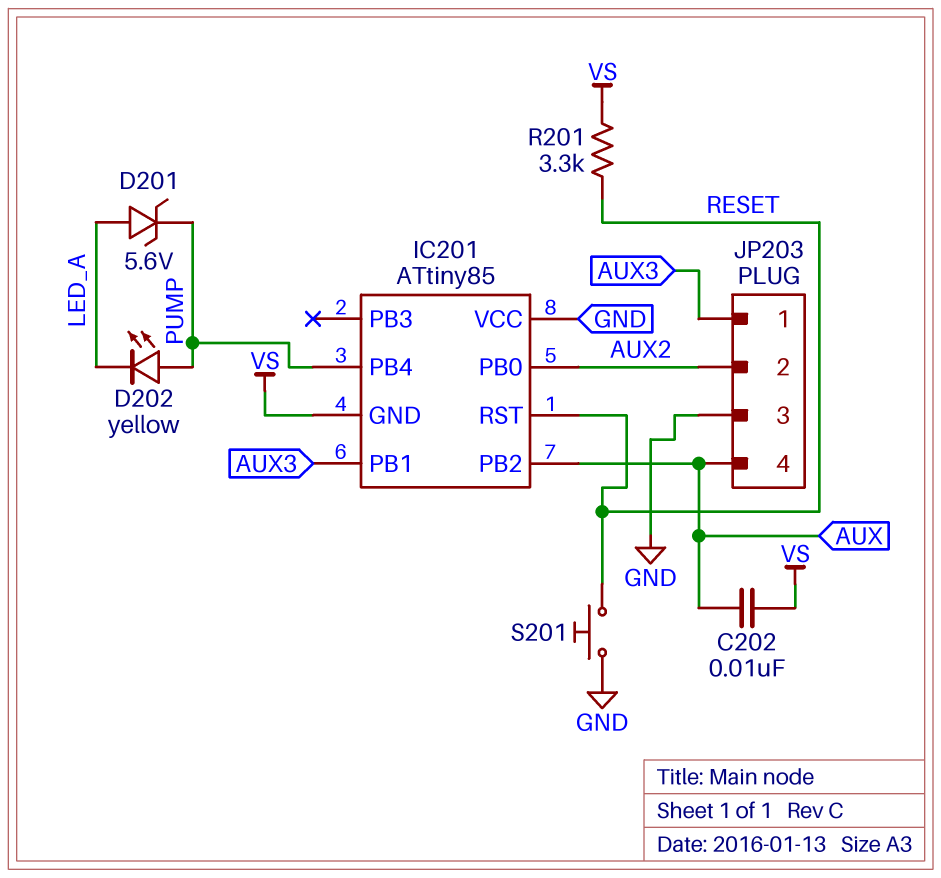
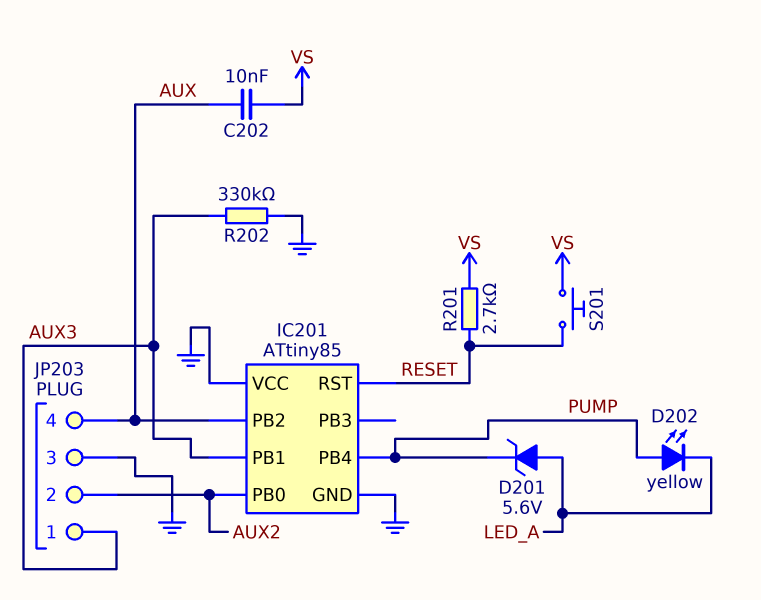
IC201 pin GND: VS -> GND
R201: 3.3k (RESET, VS) -> 2.7k (RESET, VS)
R202: none -> 330k (AUX3, GND)
S201: button (GND, RESET) -> button (RESET, VS)

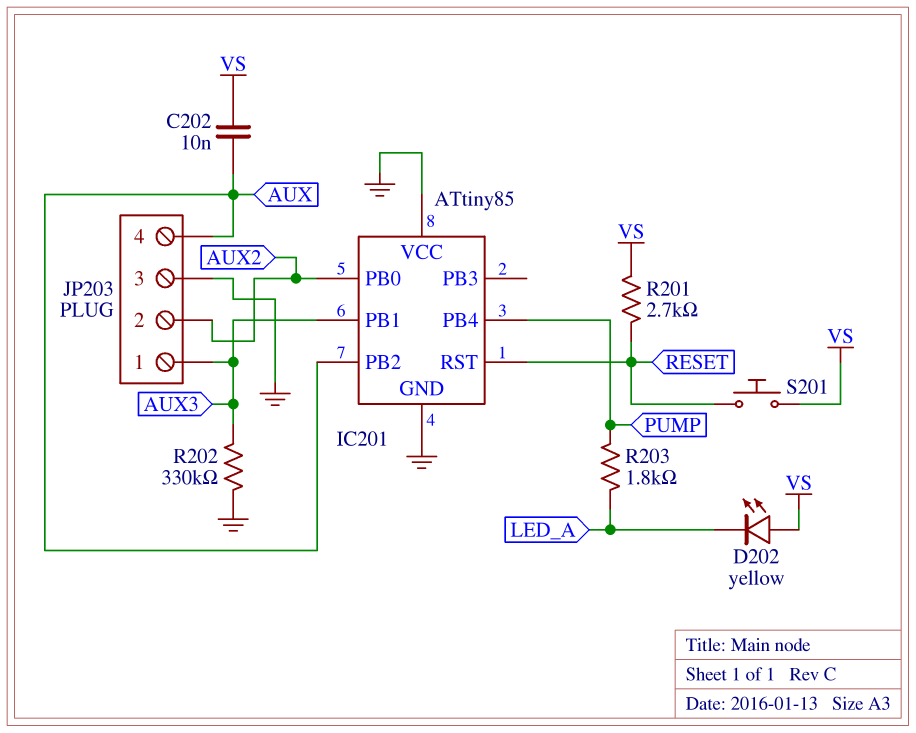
D201: zener 5.6V (A LED_A, K PUMP) -> none
D202: LED yellow (A PUMP, K LED_A) -> LED yellow (A VS, K LED_A)
R203: none -> 1.8k (LED_A, PUMP)

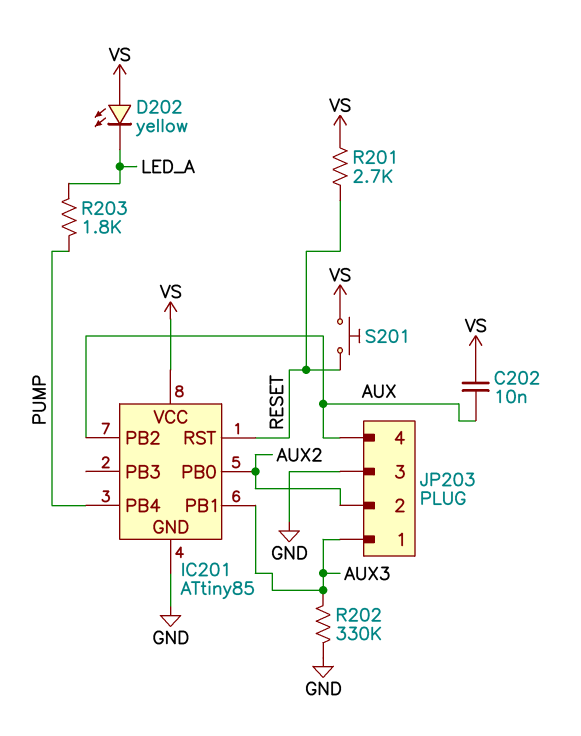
IC201 pin VCC: GND -> VS

